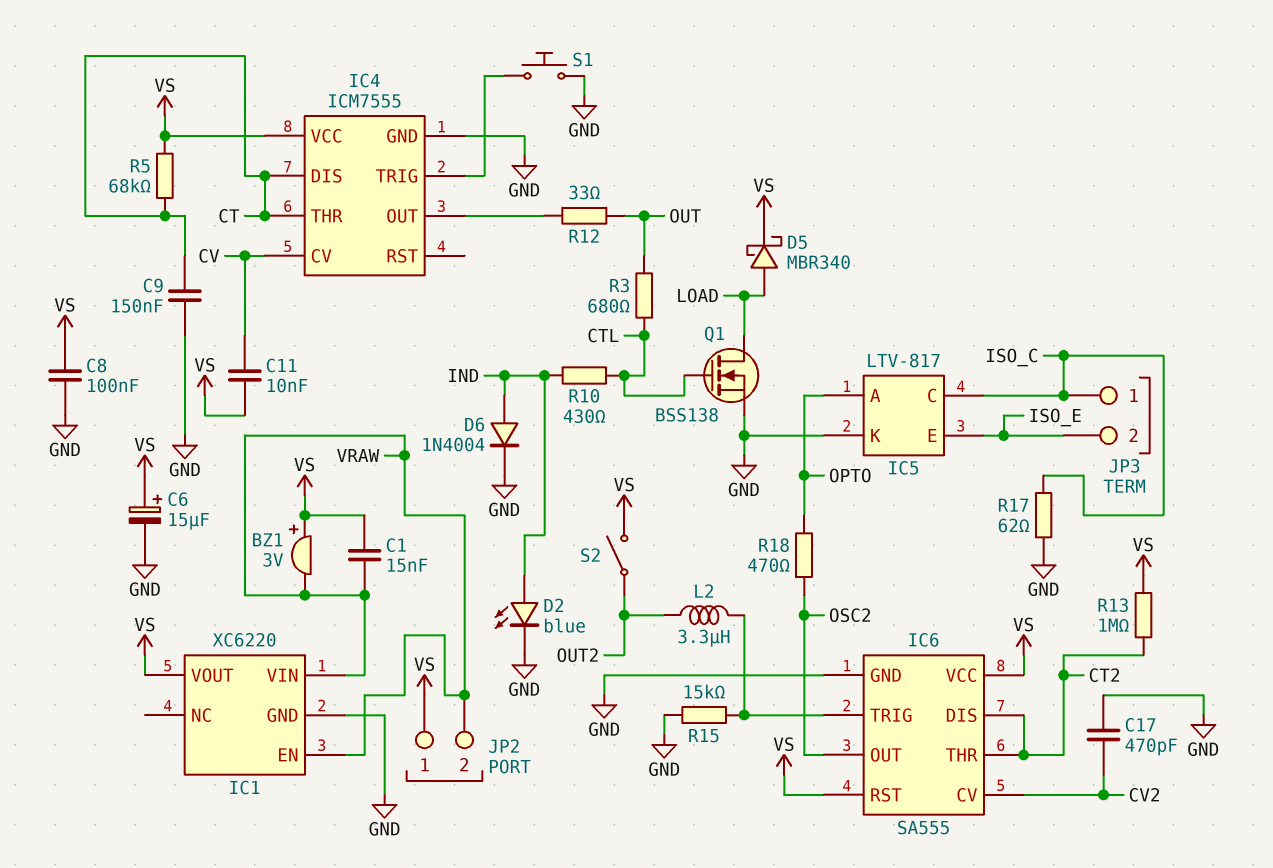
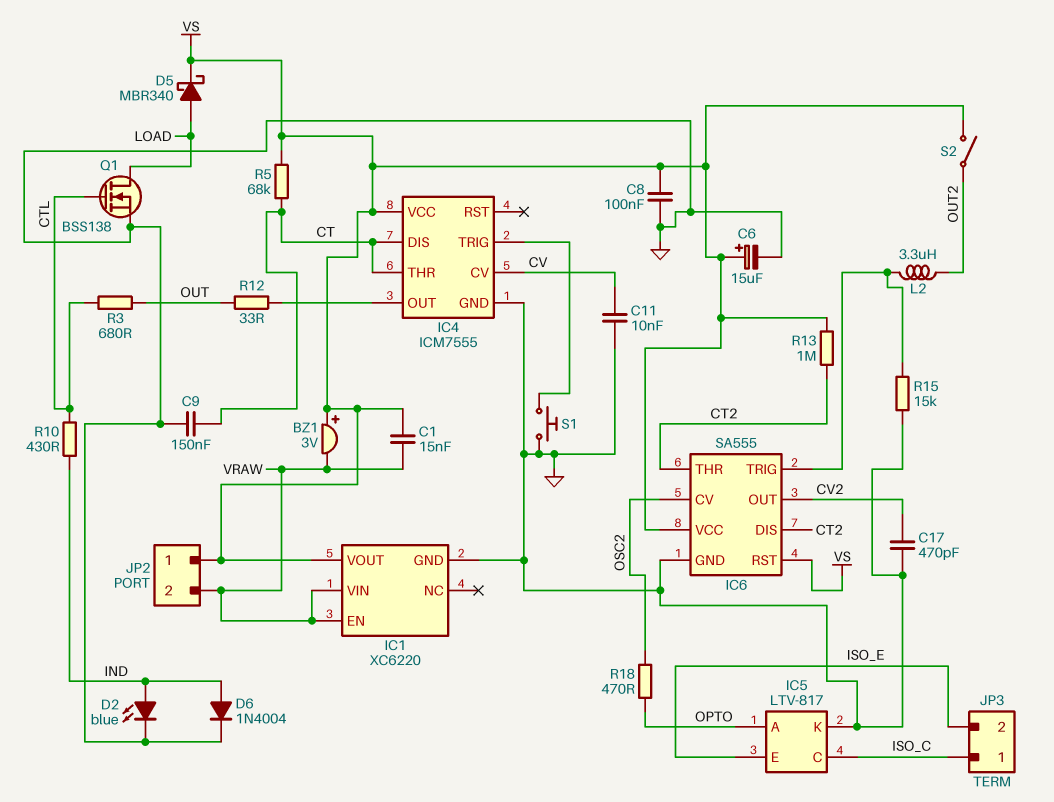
C11: 10nF (CV, VS) -> 10nF (CV, GND)
IC6 pin CV: CV2 -> OSC2
IC6 pin OUT: OSC2 -> CV2
R17: 62 (GND, ISO_C) -> none

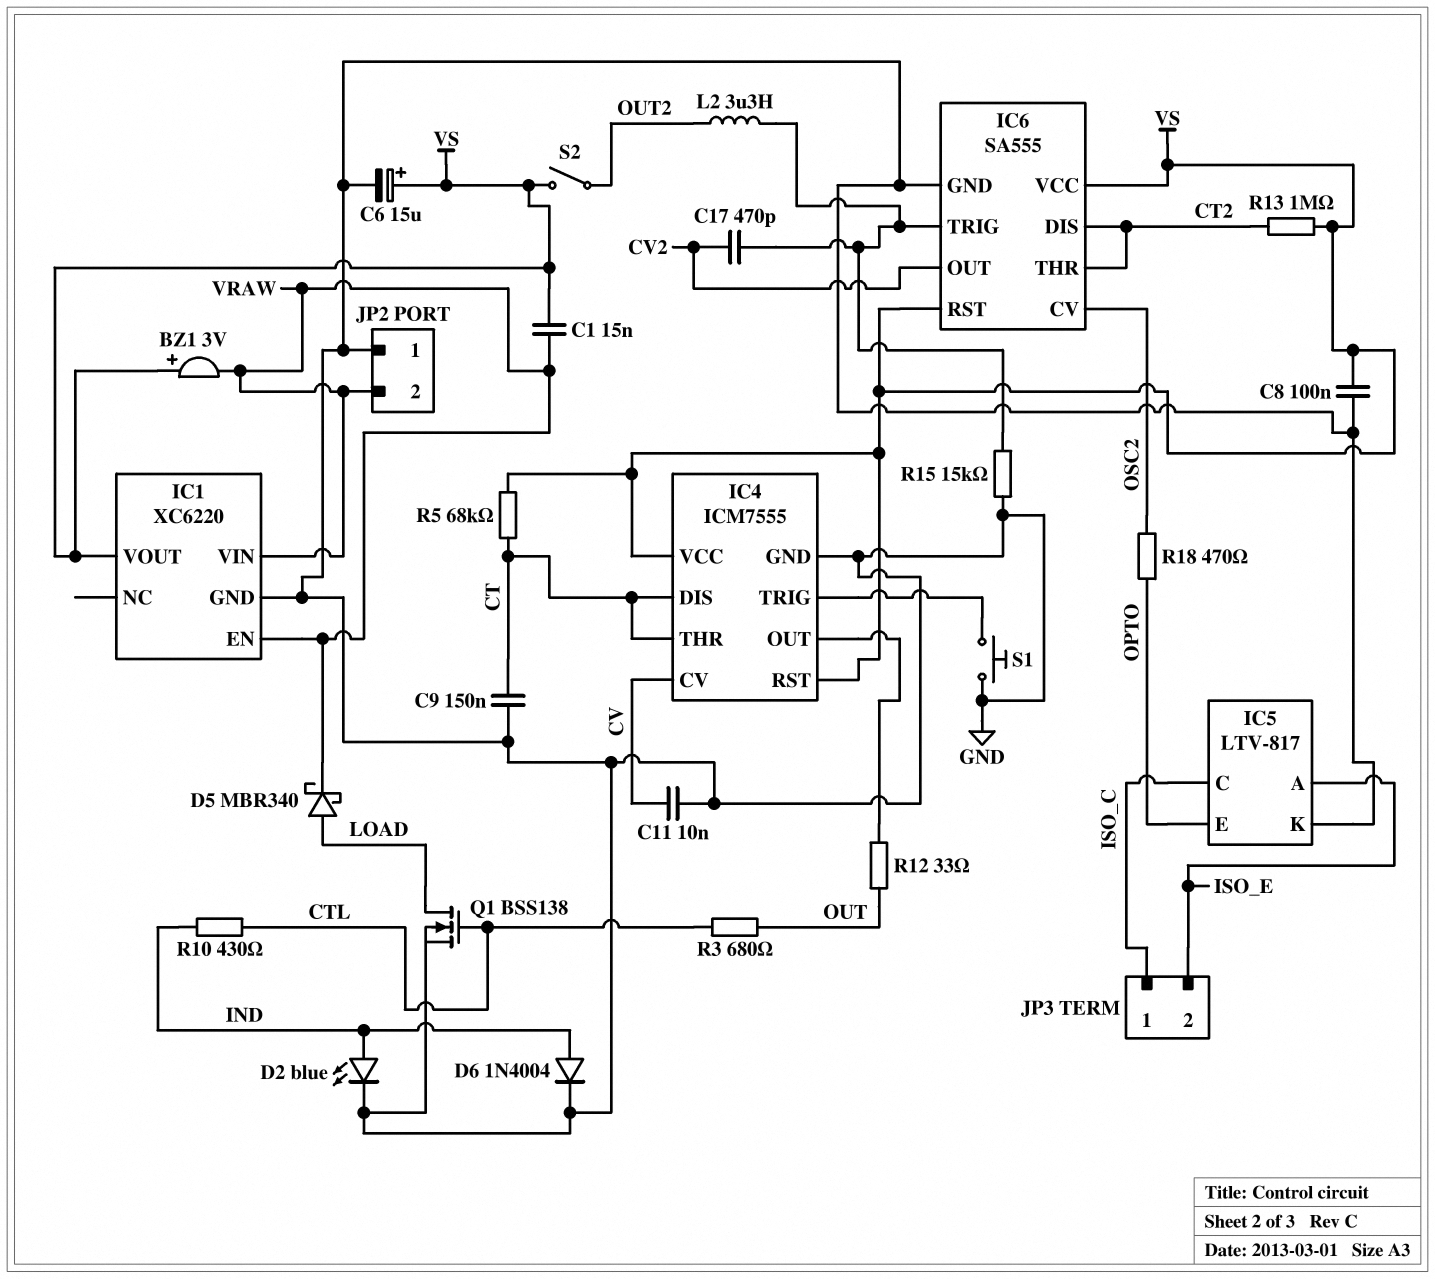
C17: 470pF (CV2, GND) -> 470pF (CV2, IC6/TRIG)
D5: schottky MBR340 (A LOAD, K VS) -> schottky MBR340 (A LOAD, K VRAW)
IC4 pin RST: none -> VS
IC5 pin A: OPTO -> ISO_E
IC5 pin E: ISO_E -> OPTO
JP2 pin 1: VS -> GND

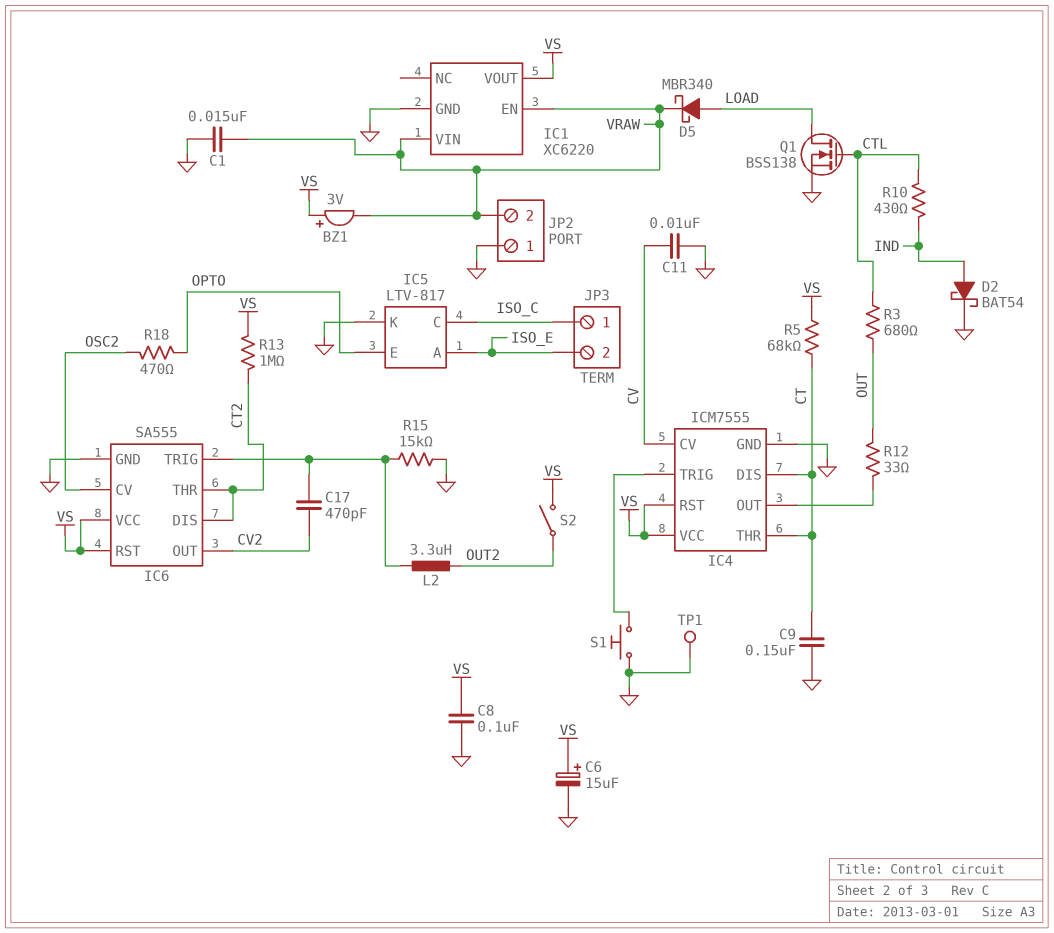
C1: 15nF (VRAW, VS) -> 15nF (GND, VRAW)
D2: LED blue (A IND, K GND) -> schottky BAT54 (A IND, K GND)
D6: diode 1N4004 (A IND, K GND) -> none
TP1: none -> test point (GND)

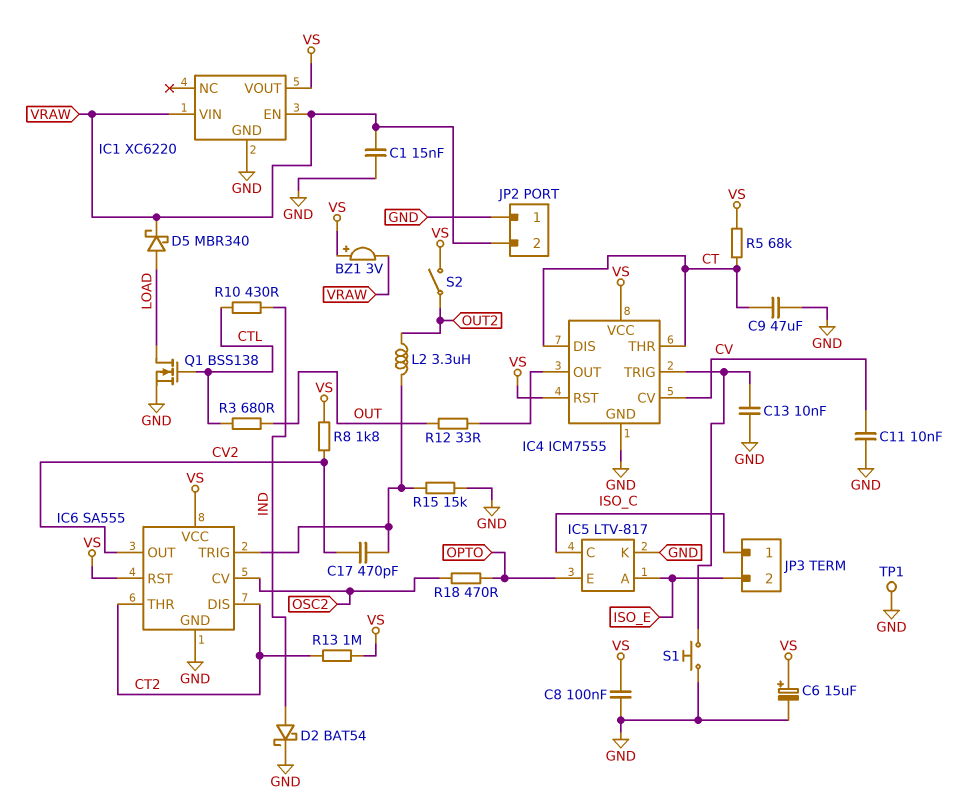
C9: 150nF (CT, GND) -> 47uF (CT, GND)
C13: none -> 10nF (GND, IC4/TRIG)
R8: none -> 1.8k (CV2, VS)

